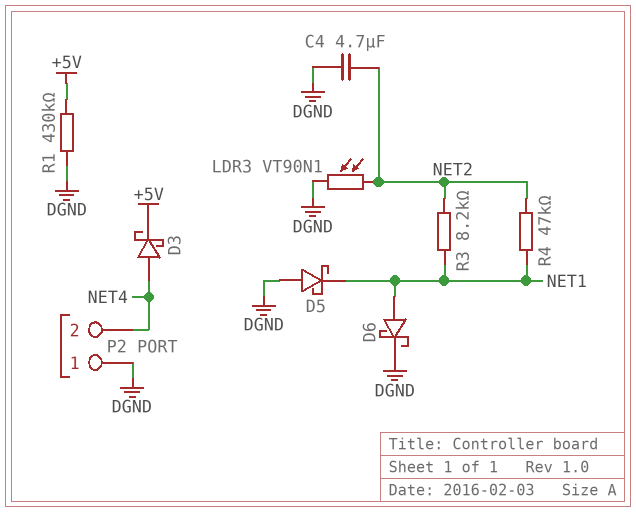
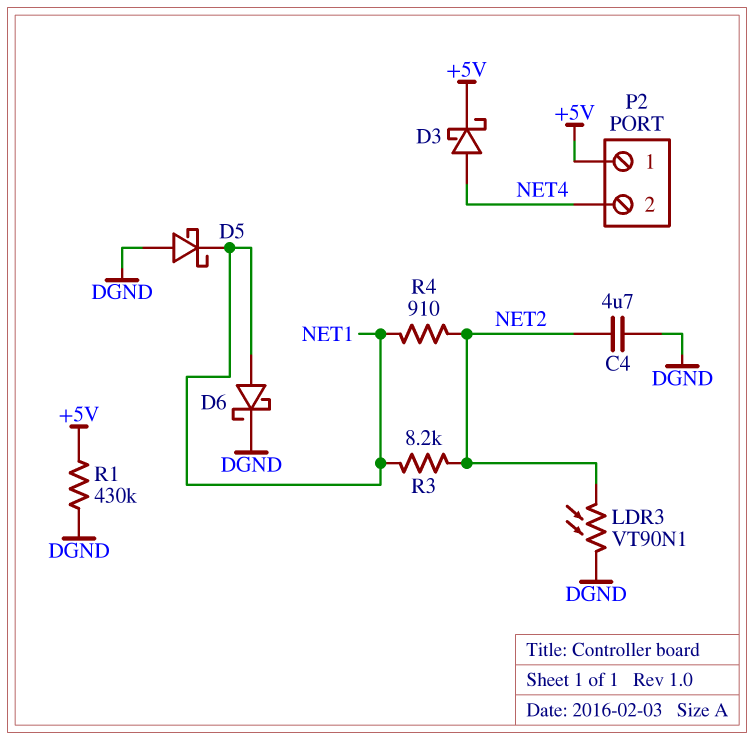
P2 pin 1: DGND -> +5V
R4: 47k (NET1, NET2) -> 910 (NET1, NET2)

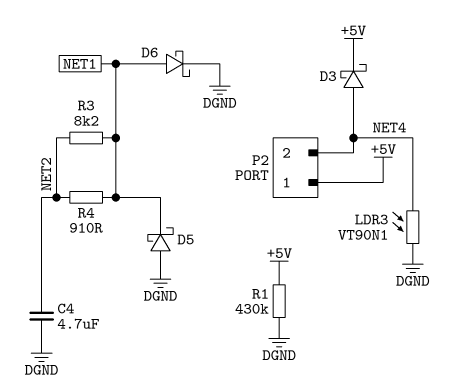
LDR3: VT90N1 (DGND, NET2) -> VT90N1 (DGND, NET4)

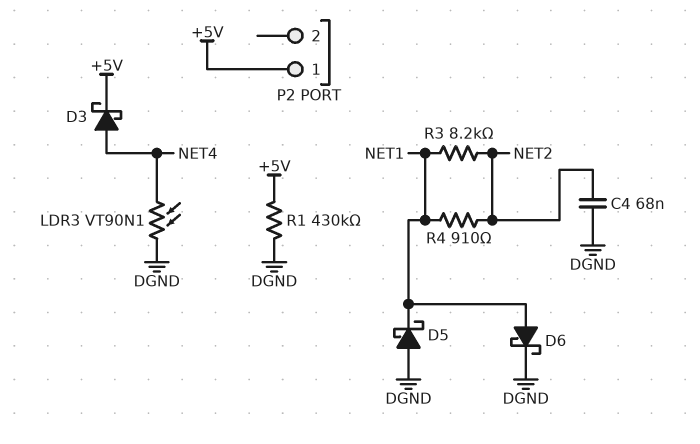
C4: 4.7uF (DGND, NET2) -> 68nF (DGND, NET2)
P2 pin 2: NET4 -> none

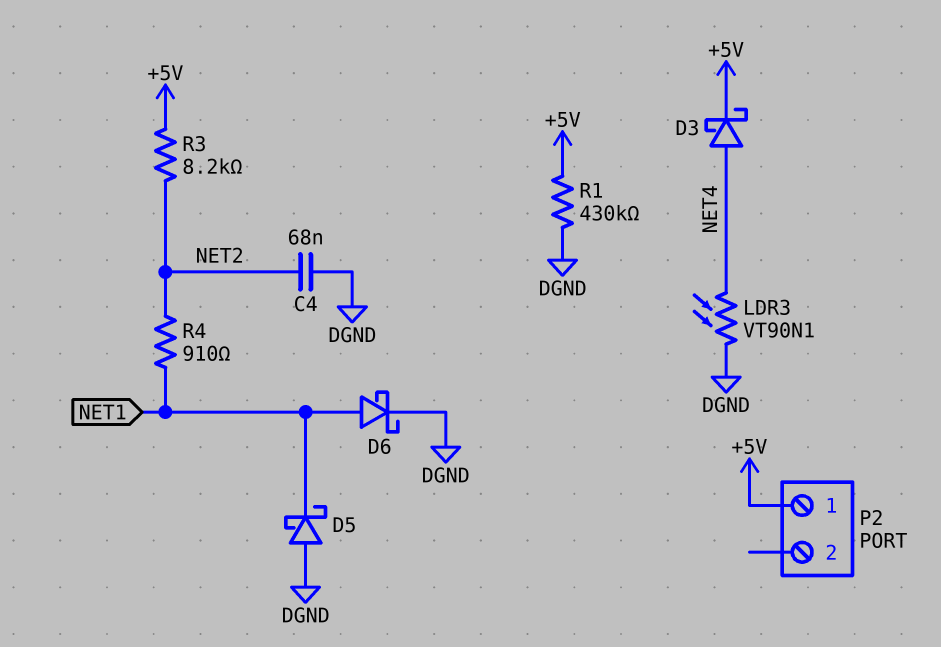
R3: 8.2k (NET1, NET2) -> 8.2k (+5V, NET2)

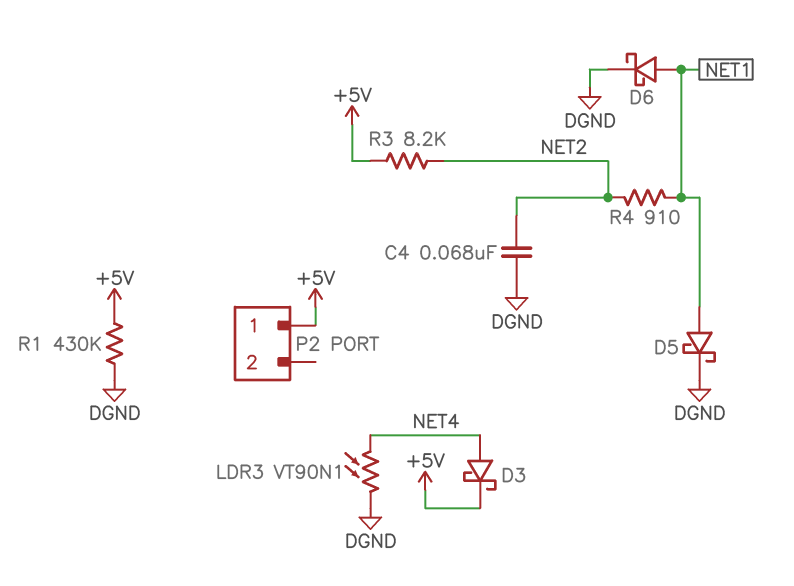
D5: schottky (A DGND, K NET1) -> schottky (A NET1, K DGND)

